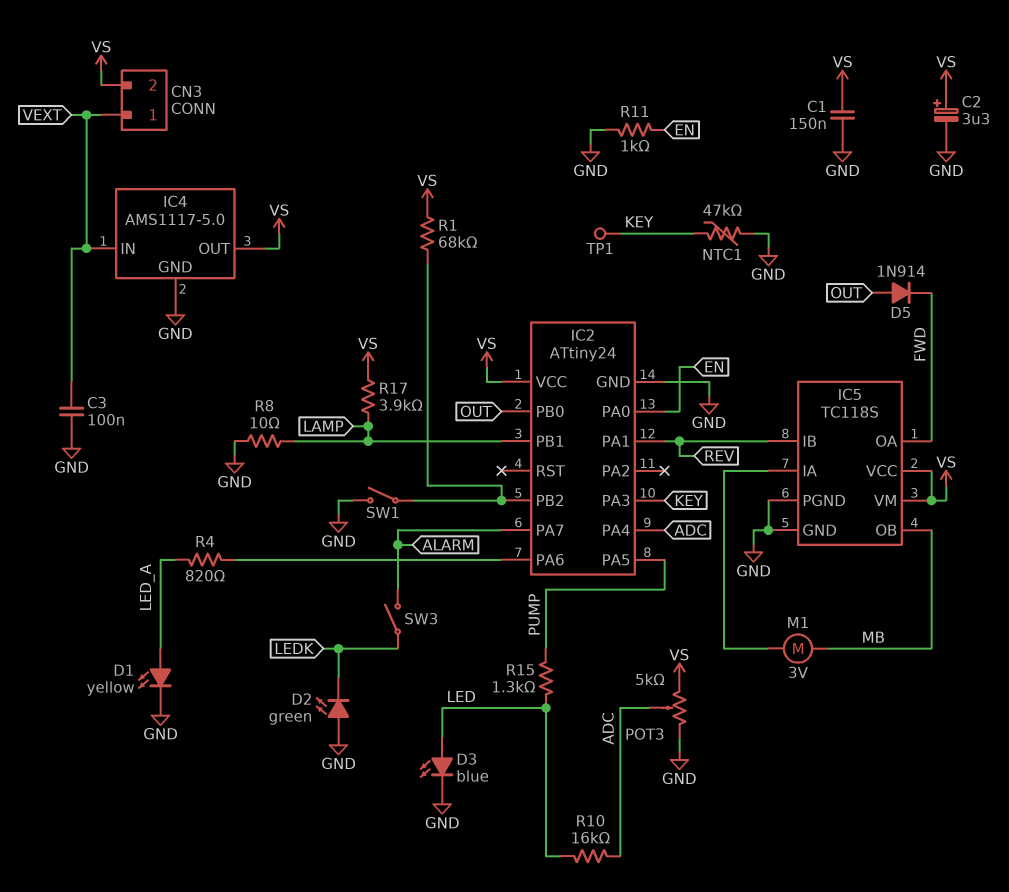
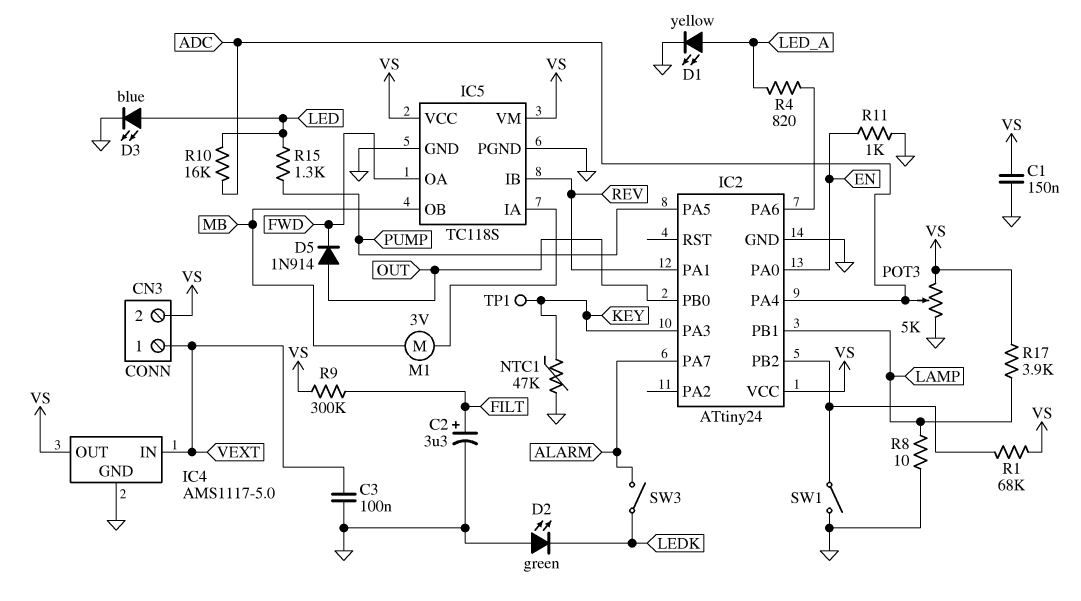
C2: 3.3uF (plus VS, minus GND) -> 3.3uF (plus FILT, minus GND)
R9: none -> 300k (FILT, VS)

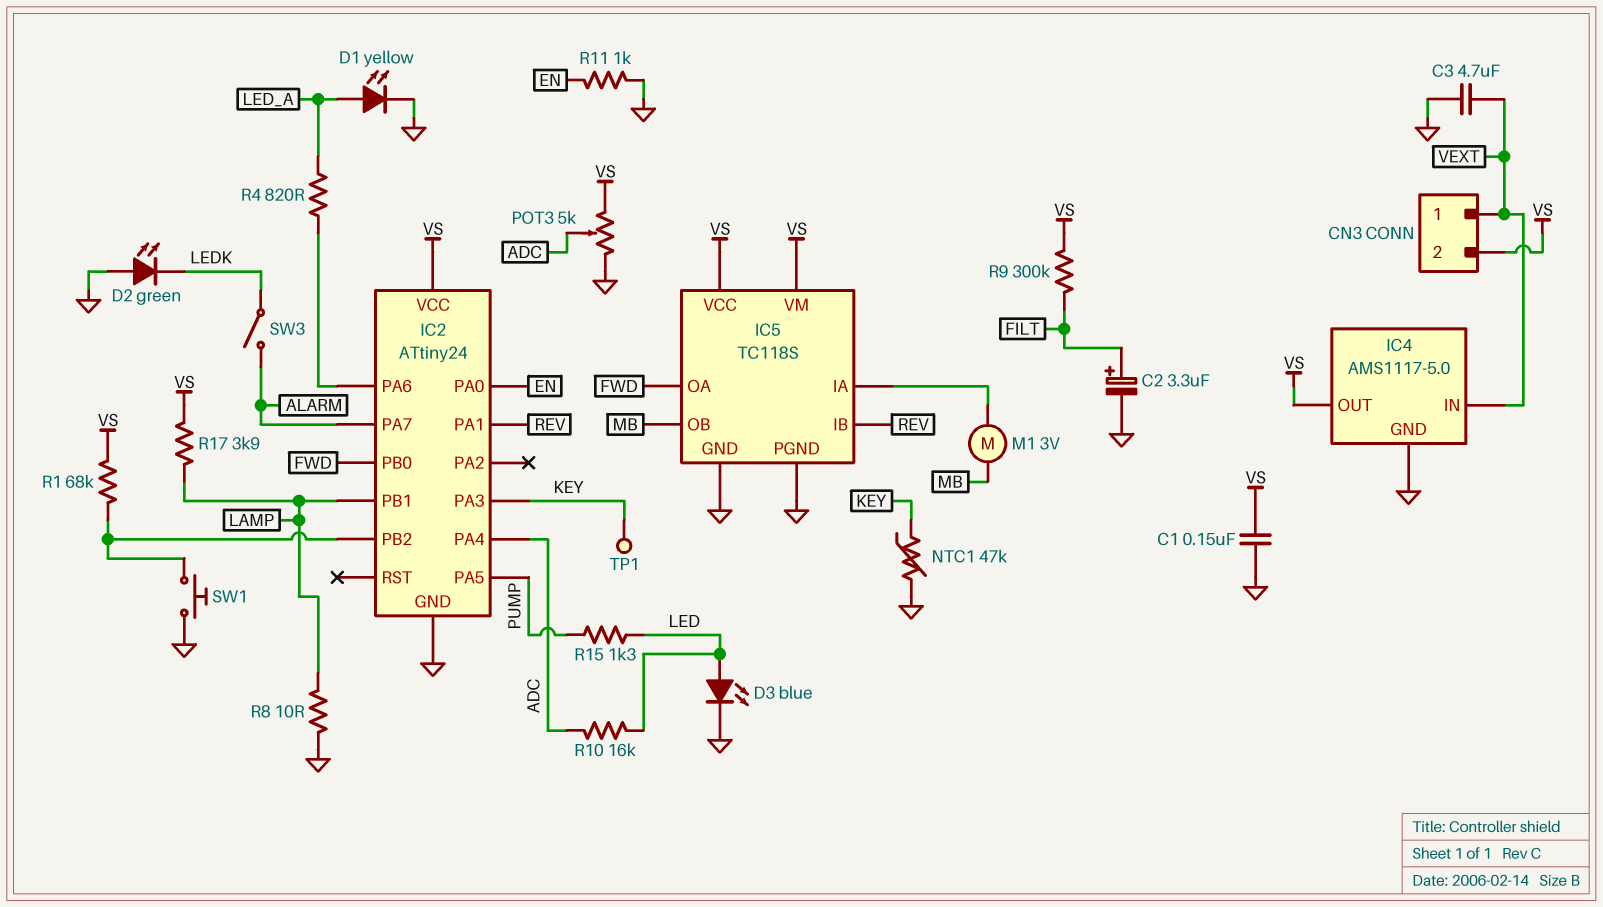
C3: 100nF (GND, VEXT) -> 4.7uF (GND, VEXT)
D5: diode 1N914 (A OUT, K FWD) -> none
IC2 pin PB0: OUT -> FWD
SW1: switch (GND, IC2/PB2) -> button (GND, IC2/PB2)

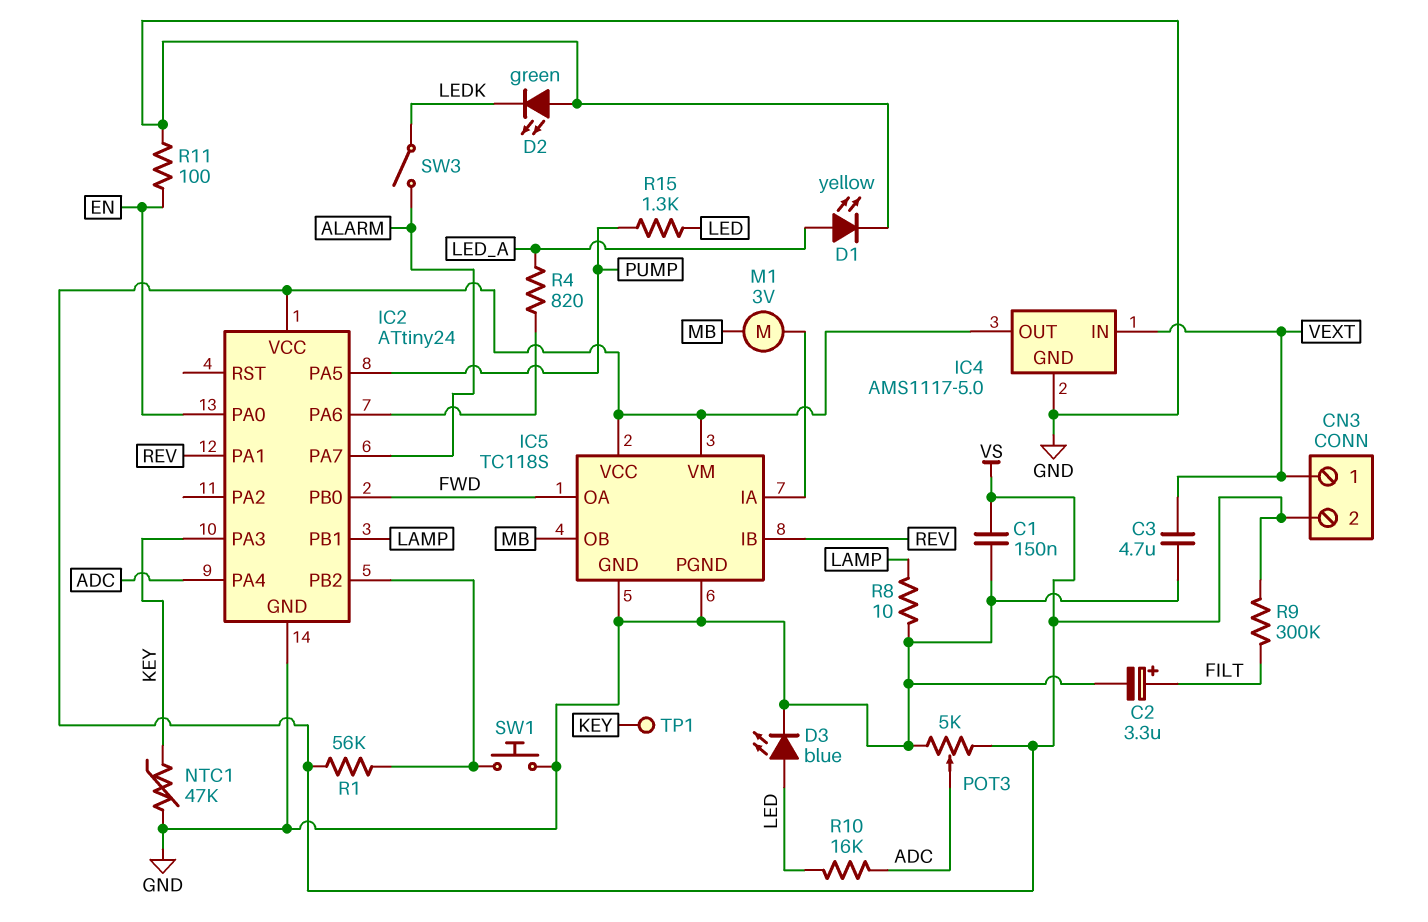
R1: 68k (IC2/PB2, VS) -> 56k (IC2/PB2, VS)
R11: 1k (EN, GND) -> 100 (EN, GND)
R17: 3.9k (LAMP, VS) -> none

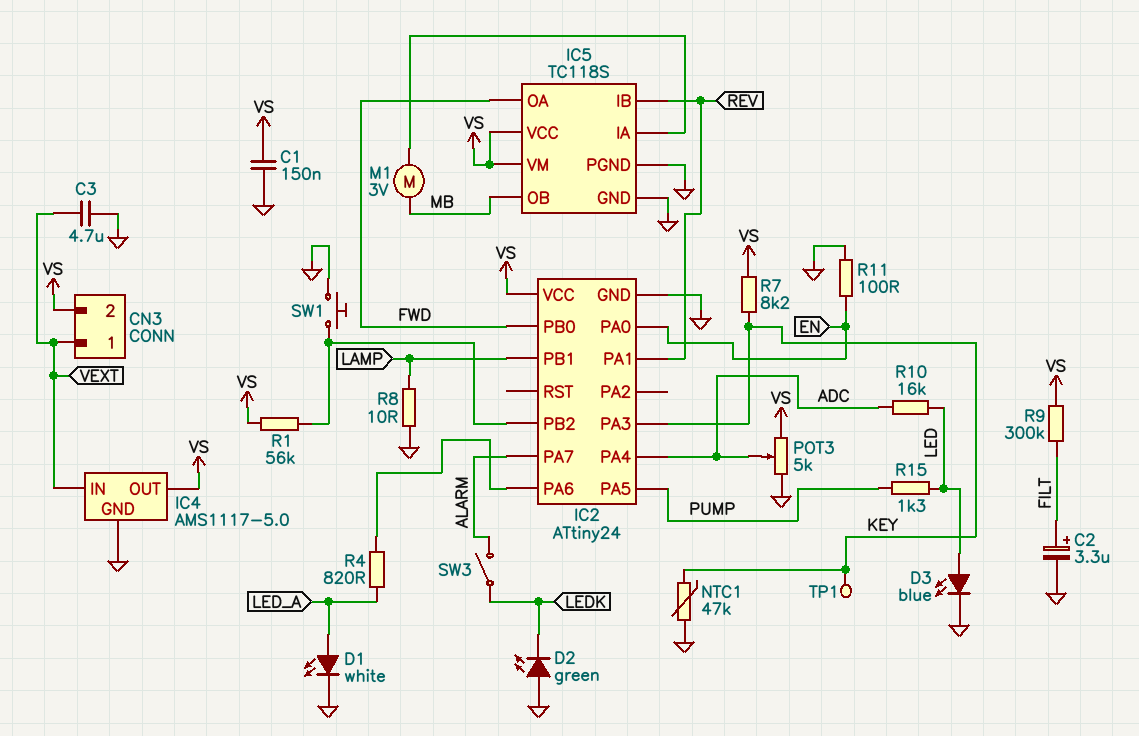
D1: LED yellow (A LED_A, K GND) -> LED white (A LED_A, K GND)
R7: none -> 8.2k (KEY, VS)

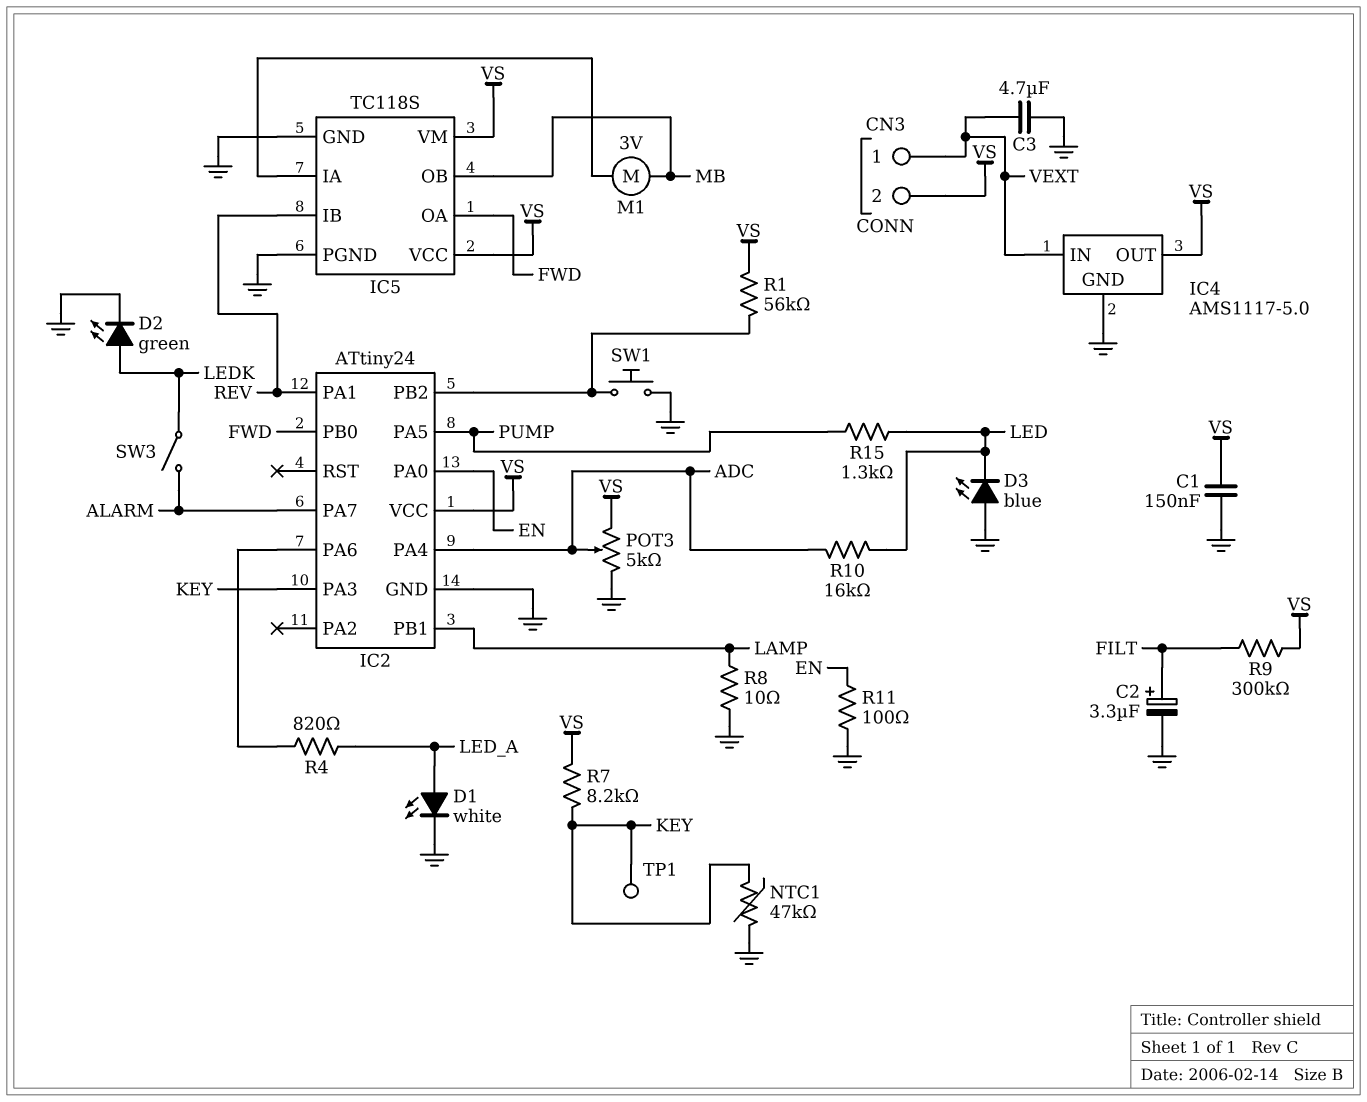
D2: LED green (A GND, K LEDK) -> LED green (A LEDK, K GND)
D3: LED blue (A LED, K GND) -> LED blue (A GND, K LED)

